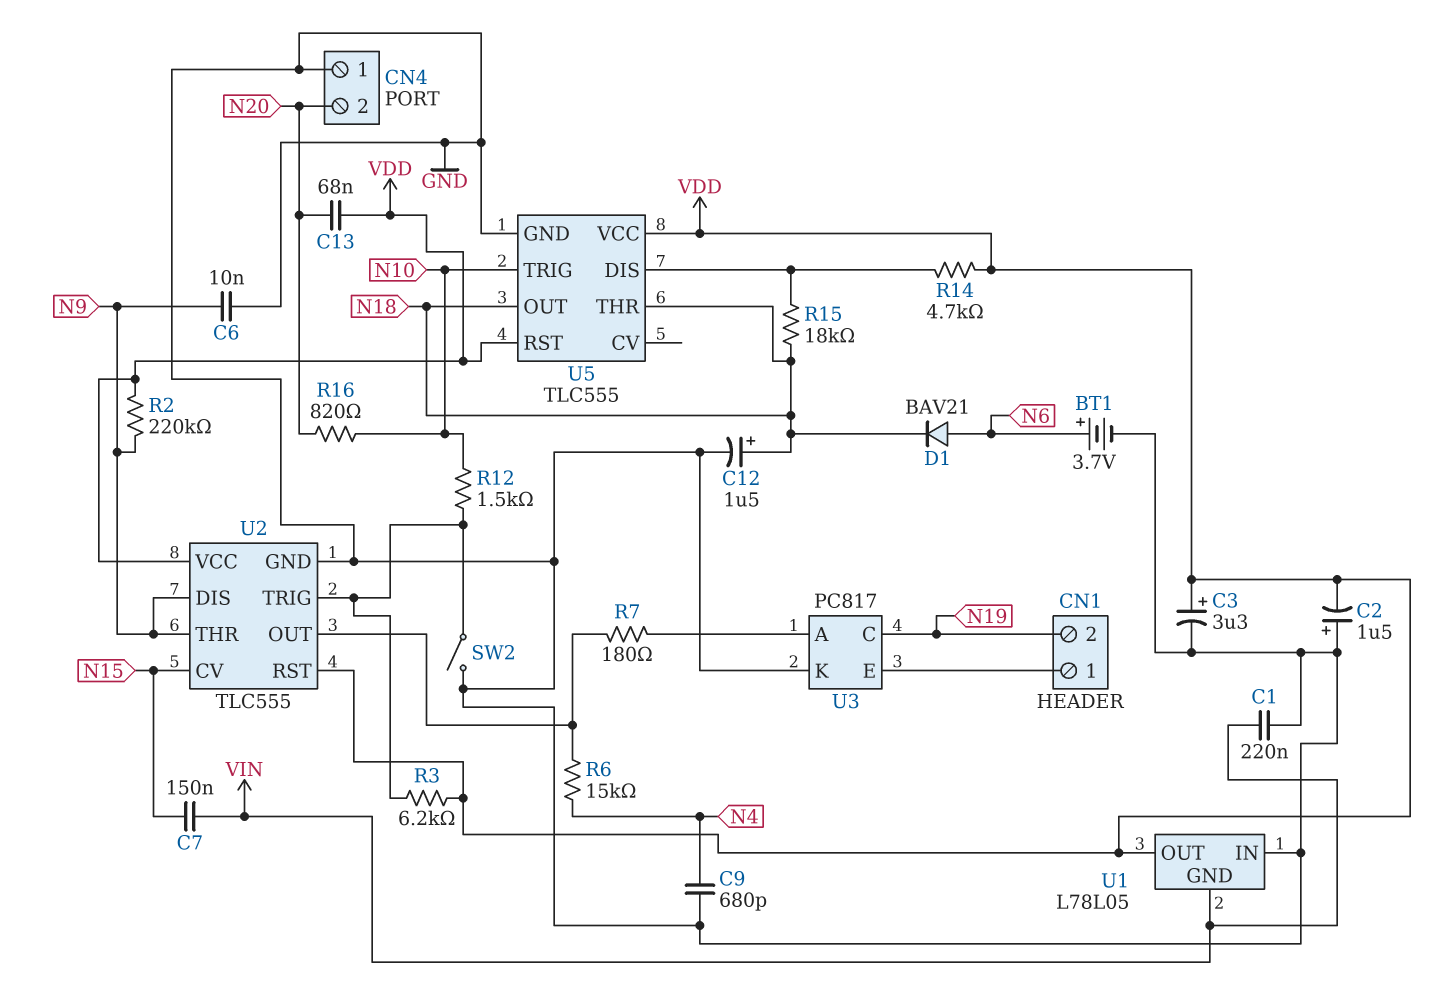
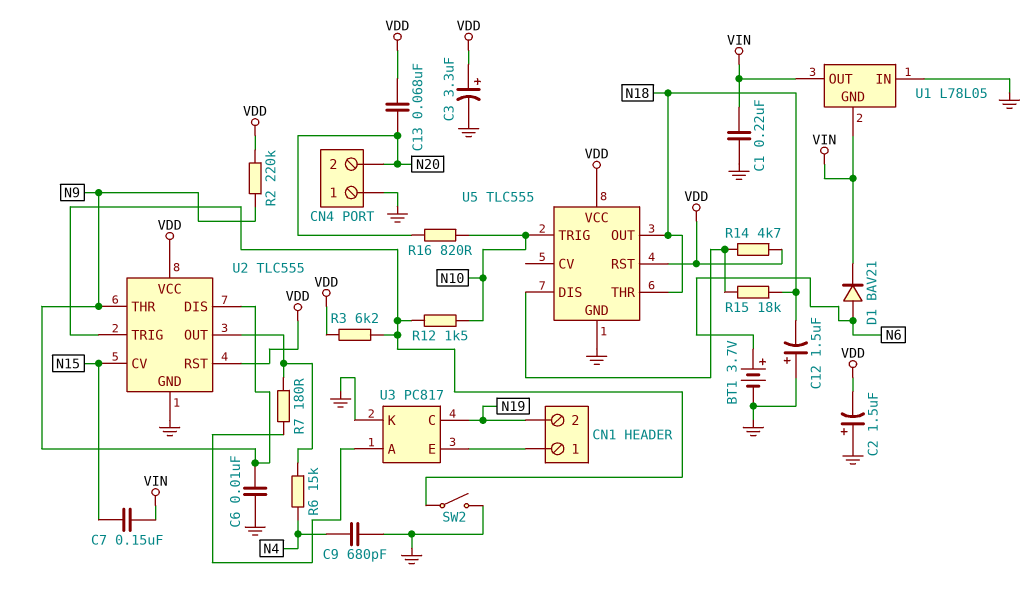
C12: 1.5uF (plus N18, minus GND) -> 1.5uF (plus GND, minus N18)
D1: diode BAV21 (A N6, K N18) -> diode BAV21 (A N6, K VIN)
U1 pin OUT: VDD -> VIN

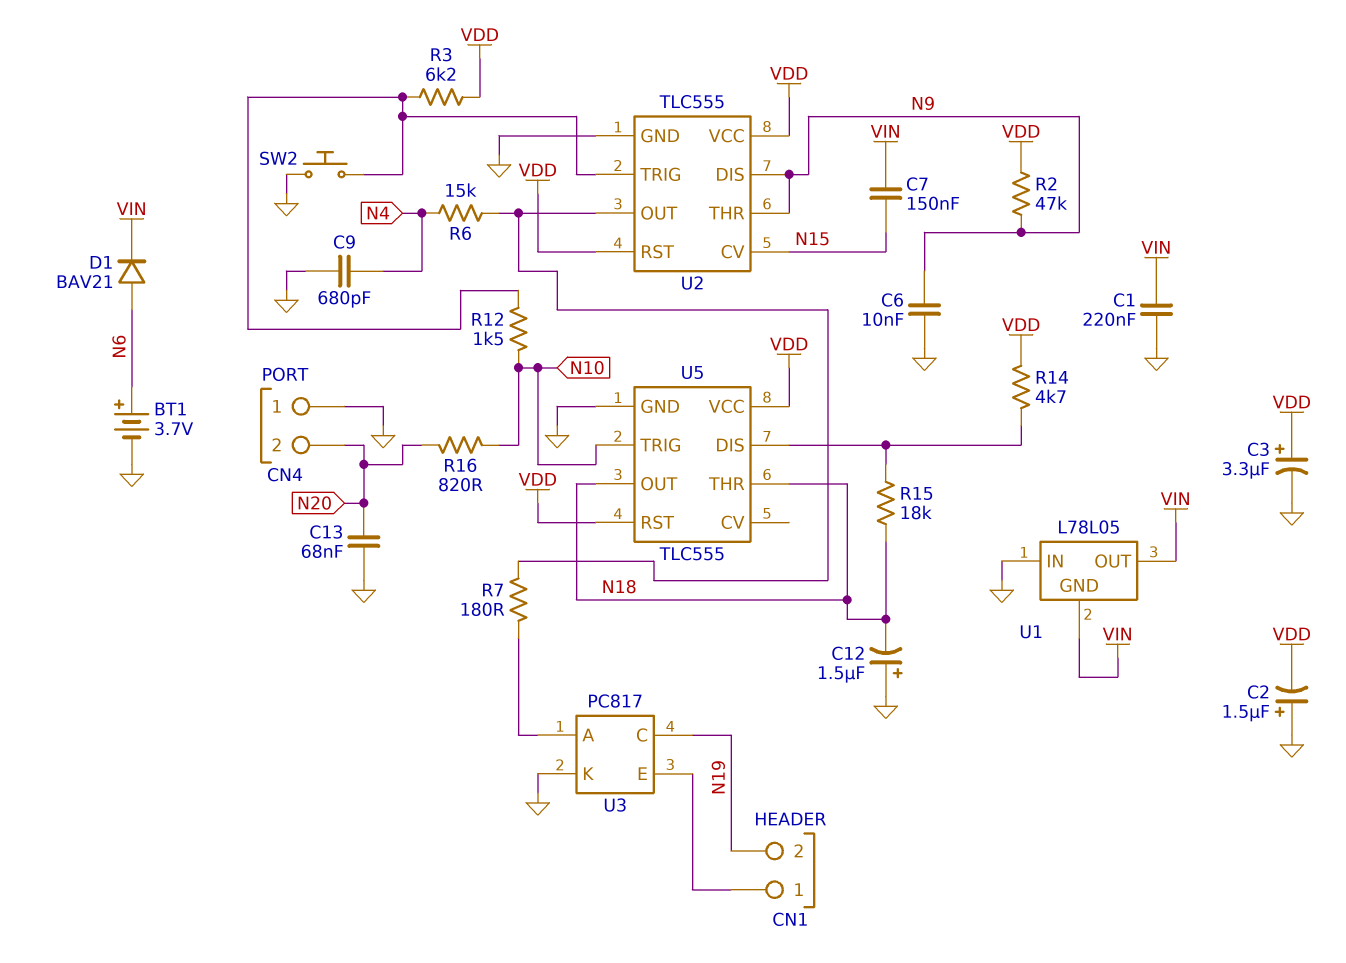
C13: 68nF (N20, VDD) -> 68nF (GND, N20)
R2: 220k (N9, VDD) -> 47k (N9, VDD)
SW2: switch (GND, U2/TRIG) -> button (GND, U2/TRIG)

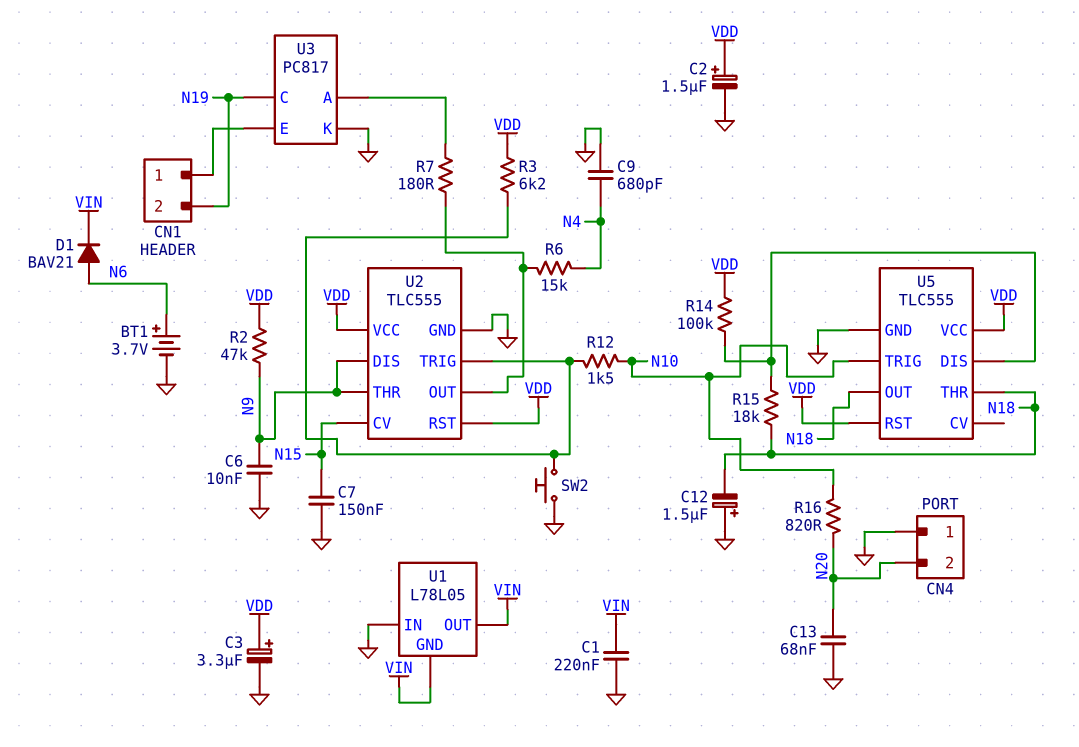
C2: 1.5uF (plus GND, minus VDD) -> 1.5uF (plus VDD, minus GND)
C7: 150nF (N15, VIN) -> 150nF (GND, N15)
R14: 4.7k (U5/DIS, VDD) -> 100k (U5/DIS, VDD)

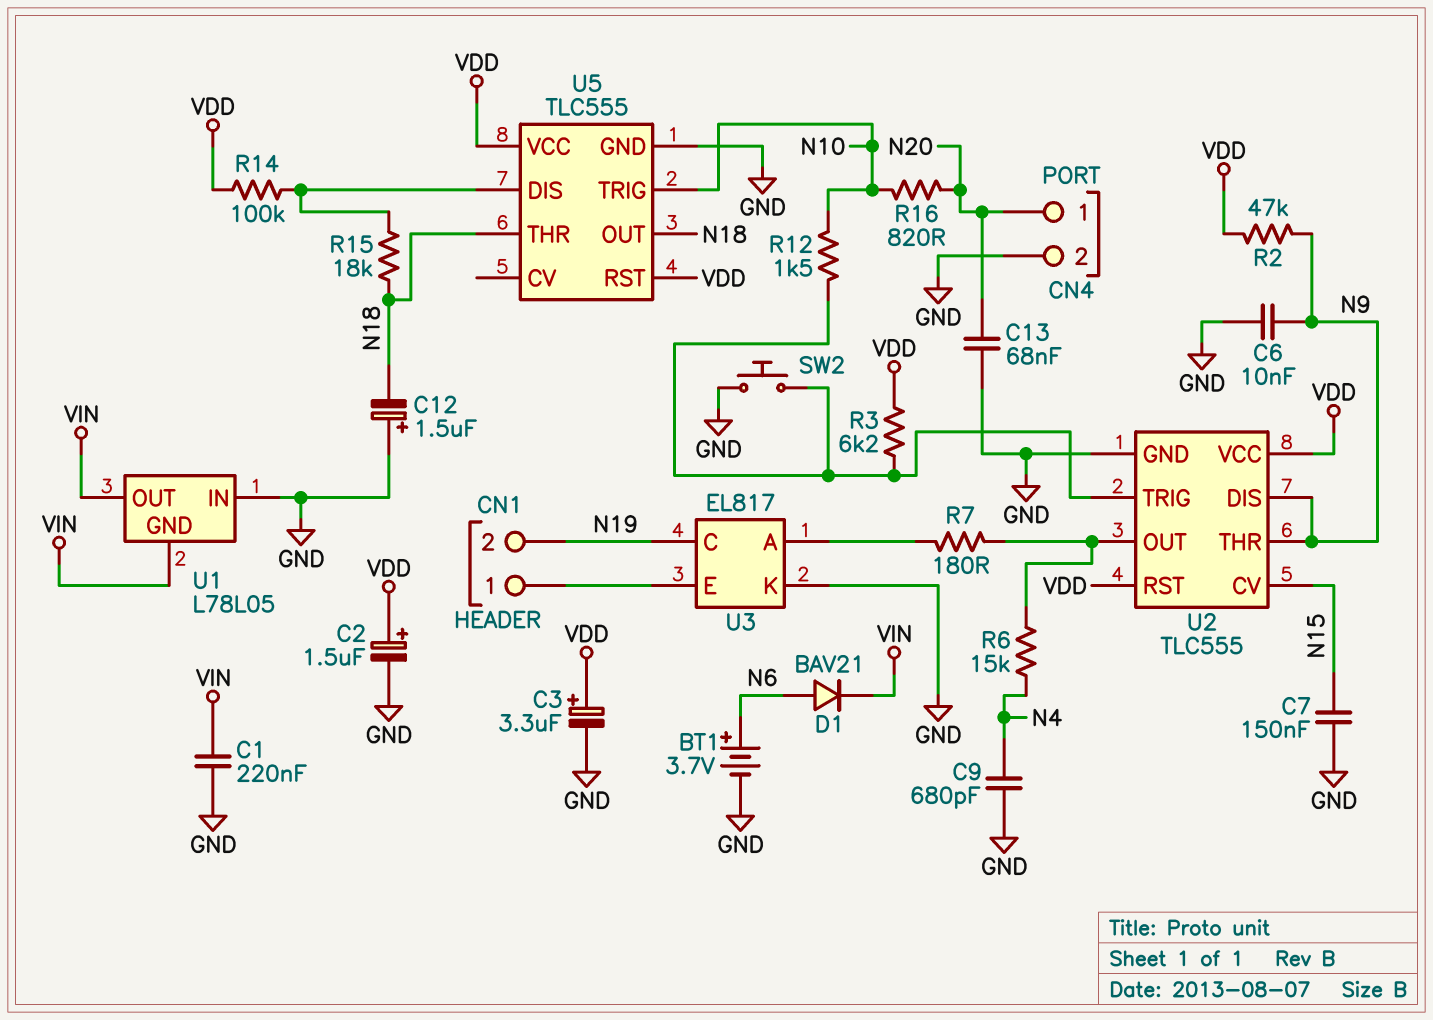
CN4 pin 1: GND -> N20
CN4 pin 2: N20 -> GND
U3: PC817 -> EL817

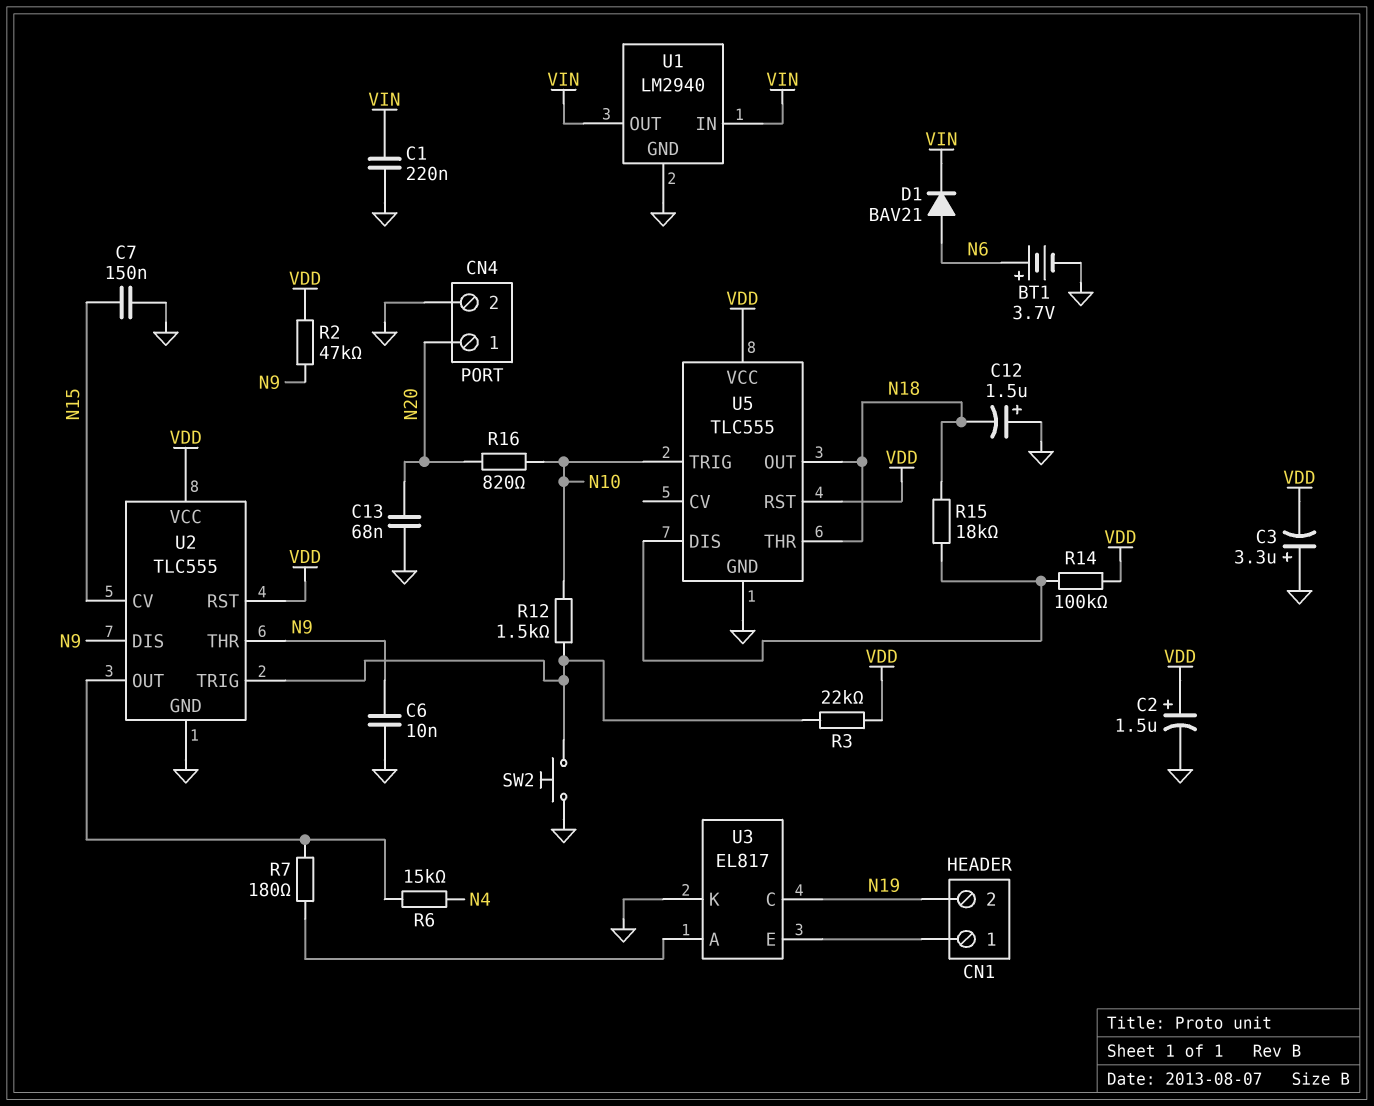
C3: 3.3uF (plus VDD, minus GND) -> 3.3uF (plus GND, minus VDD)
C9: 680pF (GND, N4) -> none
R3: 6.2k (U2/TRIG, VDD) -> 22k (U2/TRIG, VDD)
U1: L78L05 -> LM2940
U1 pin GND: VIN -> GND
U1 pin IN: GND -> VIN

